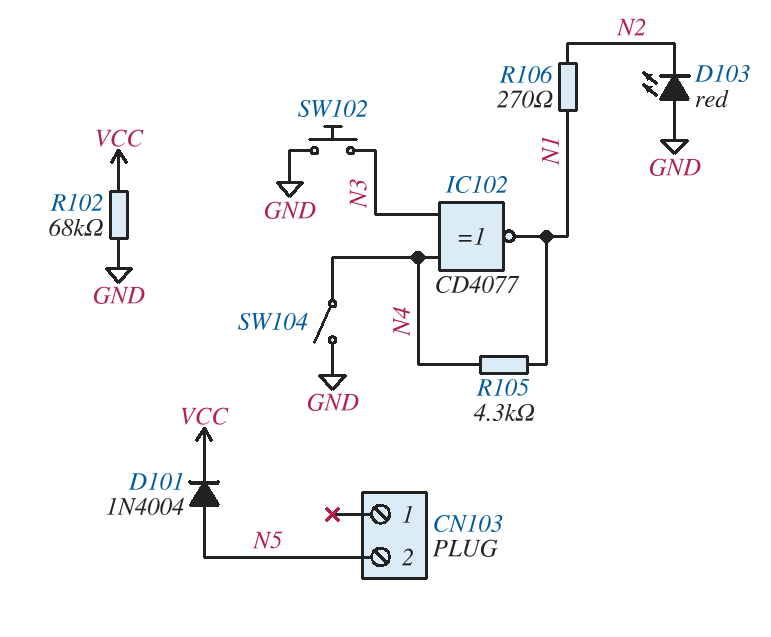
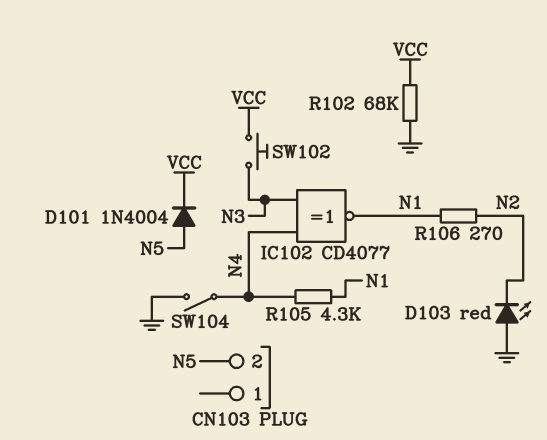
SW102: button (GND, N3) -> button (N3, VCC)

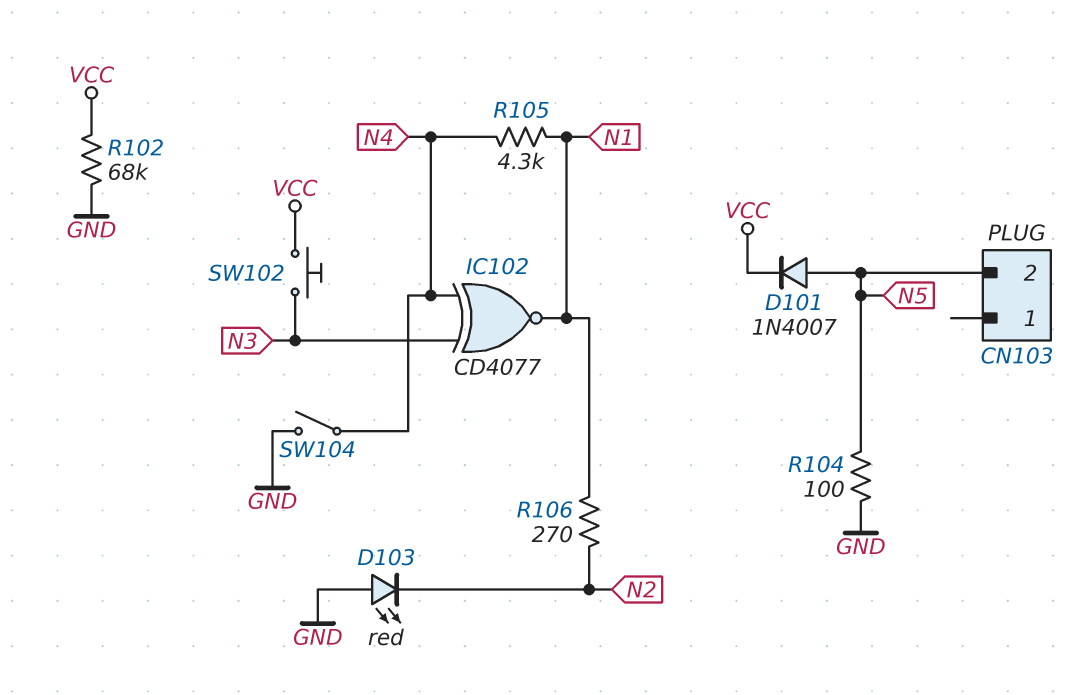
D101: diode 1N4004 (A N5, K VCC) -> diode 1N4007 (A N5, K VCC)
R104: none -> 100 (GND, N5)

